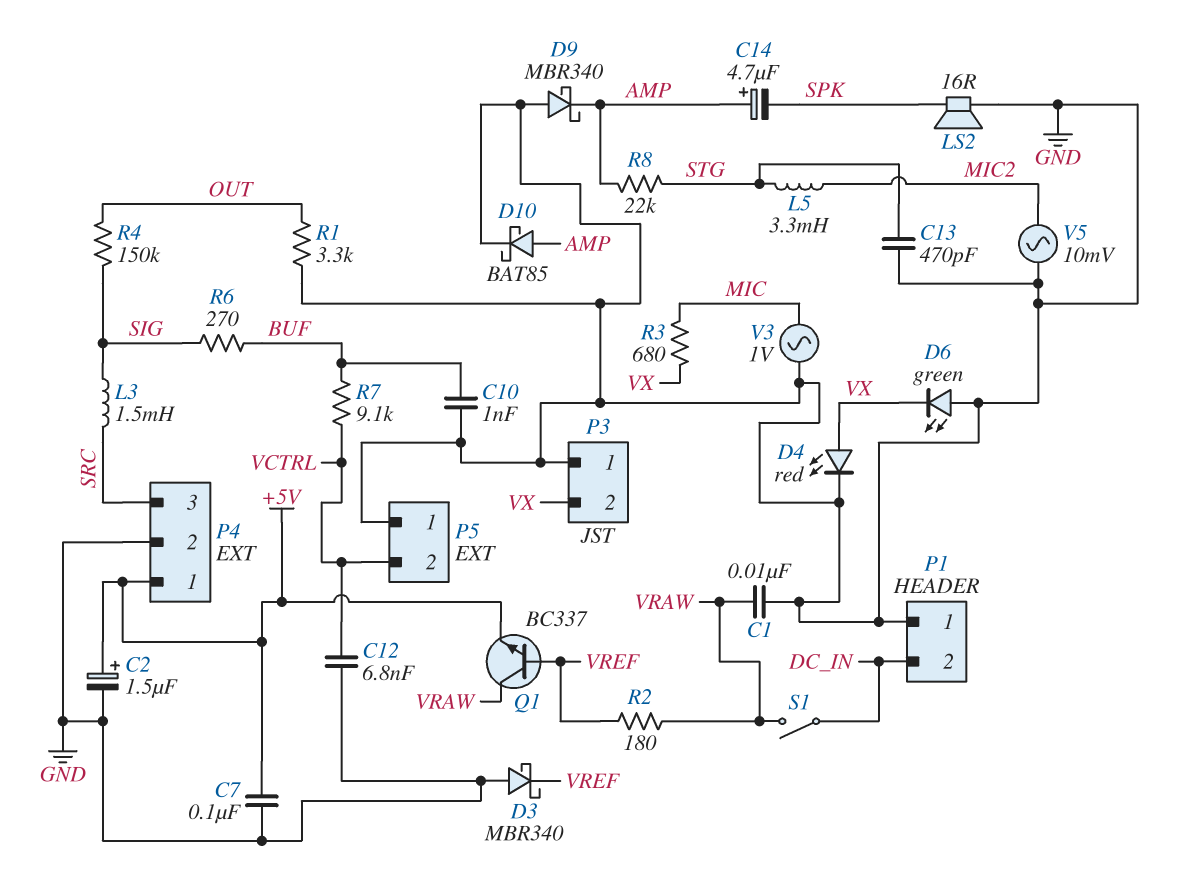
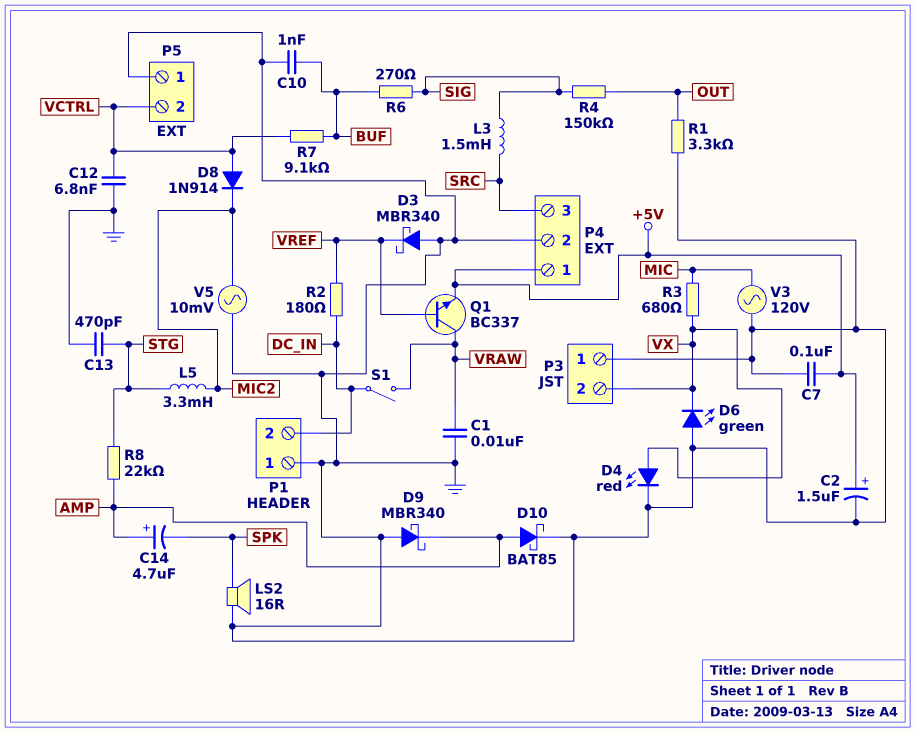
D8: none -> diode 1N914 (A VCTRL, K MIC2)
R2: 180 (VRAW, VREF) -> 180 (DC_IN, VREF)
V3: AC 1V (GND, MIC) -> AC 120V (GND, MIC)

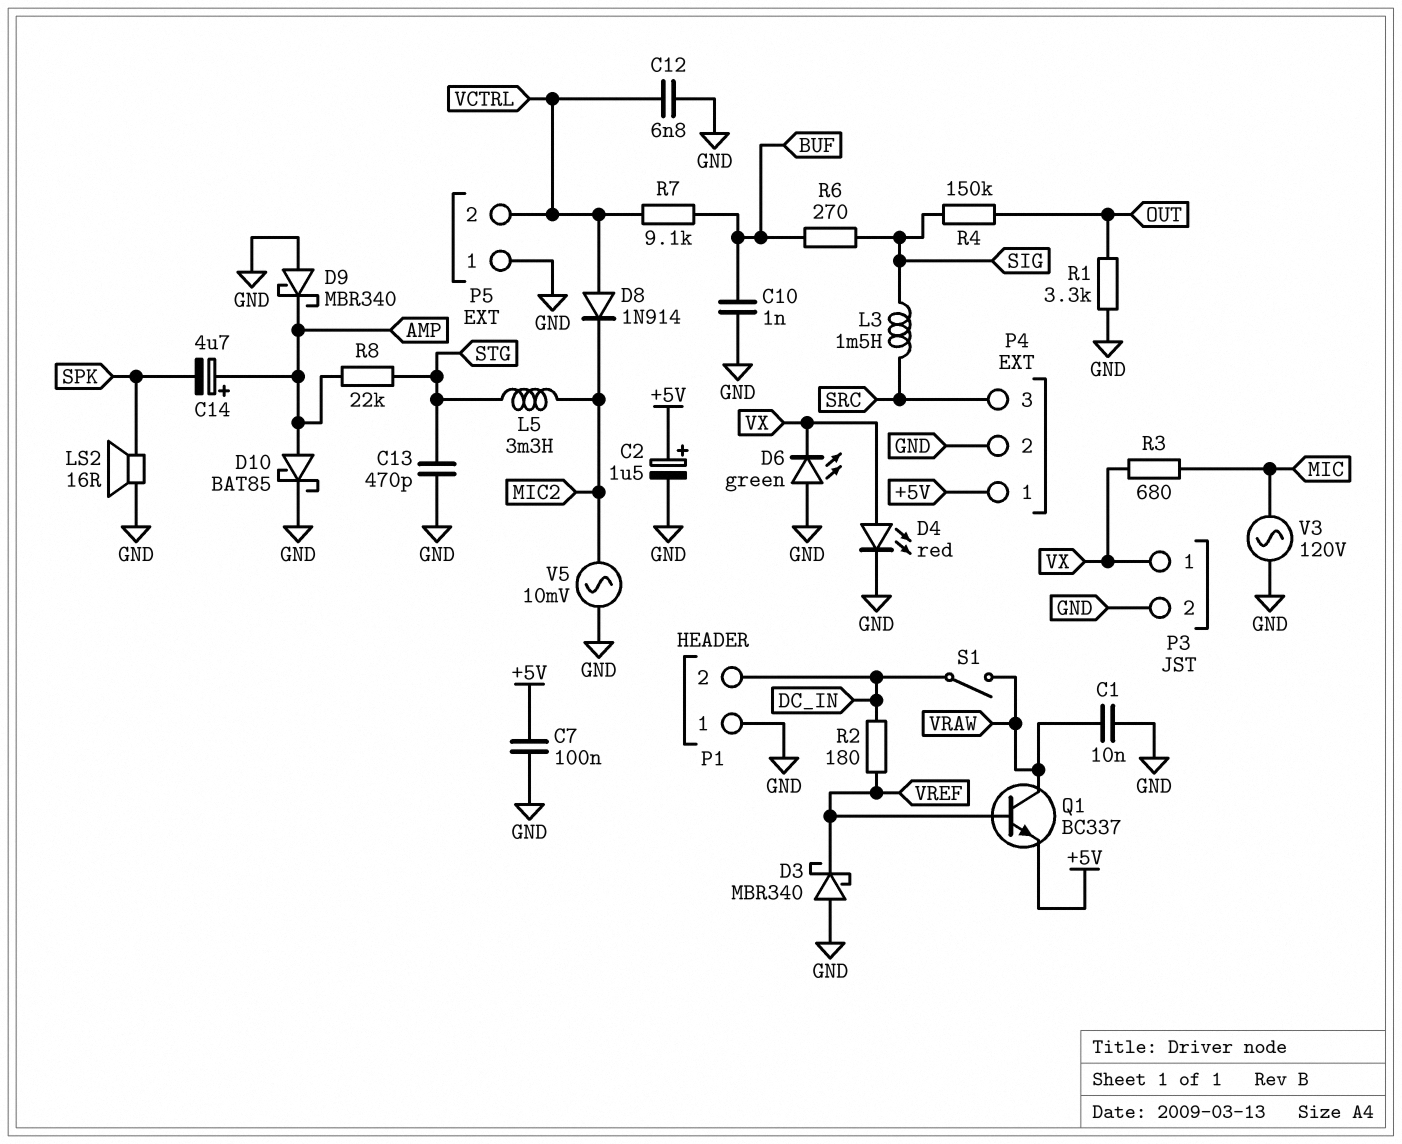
P3 pin 1: GND -> VX
P3 pin 2: VX -> GND

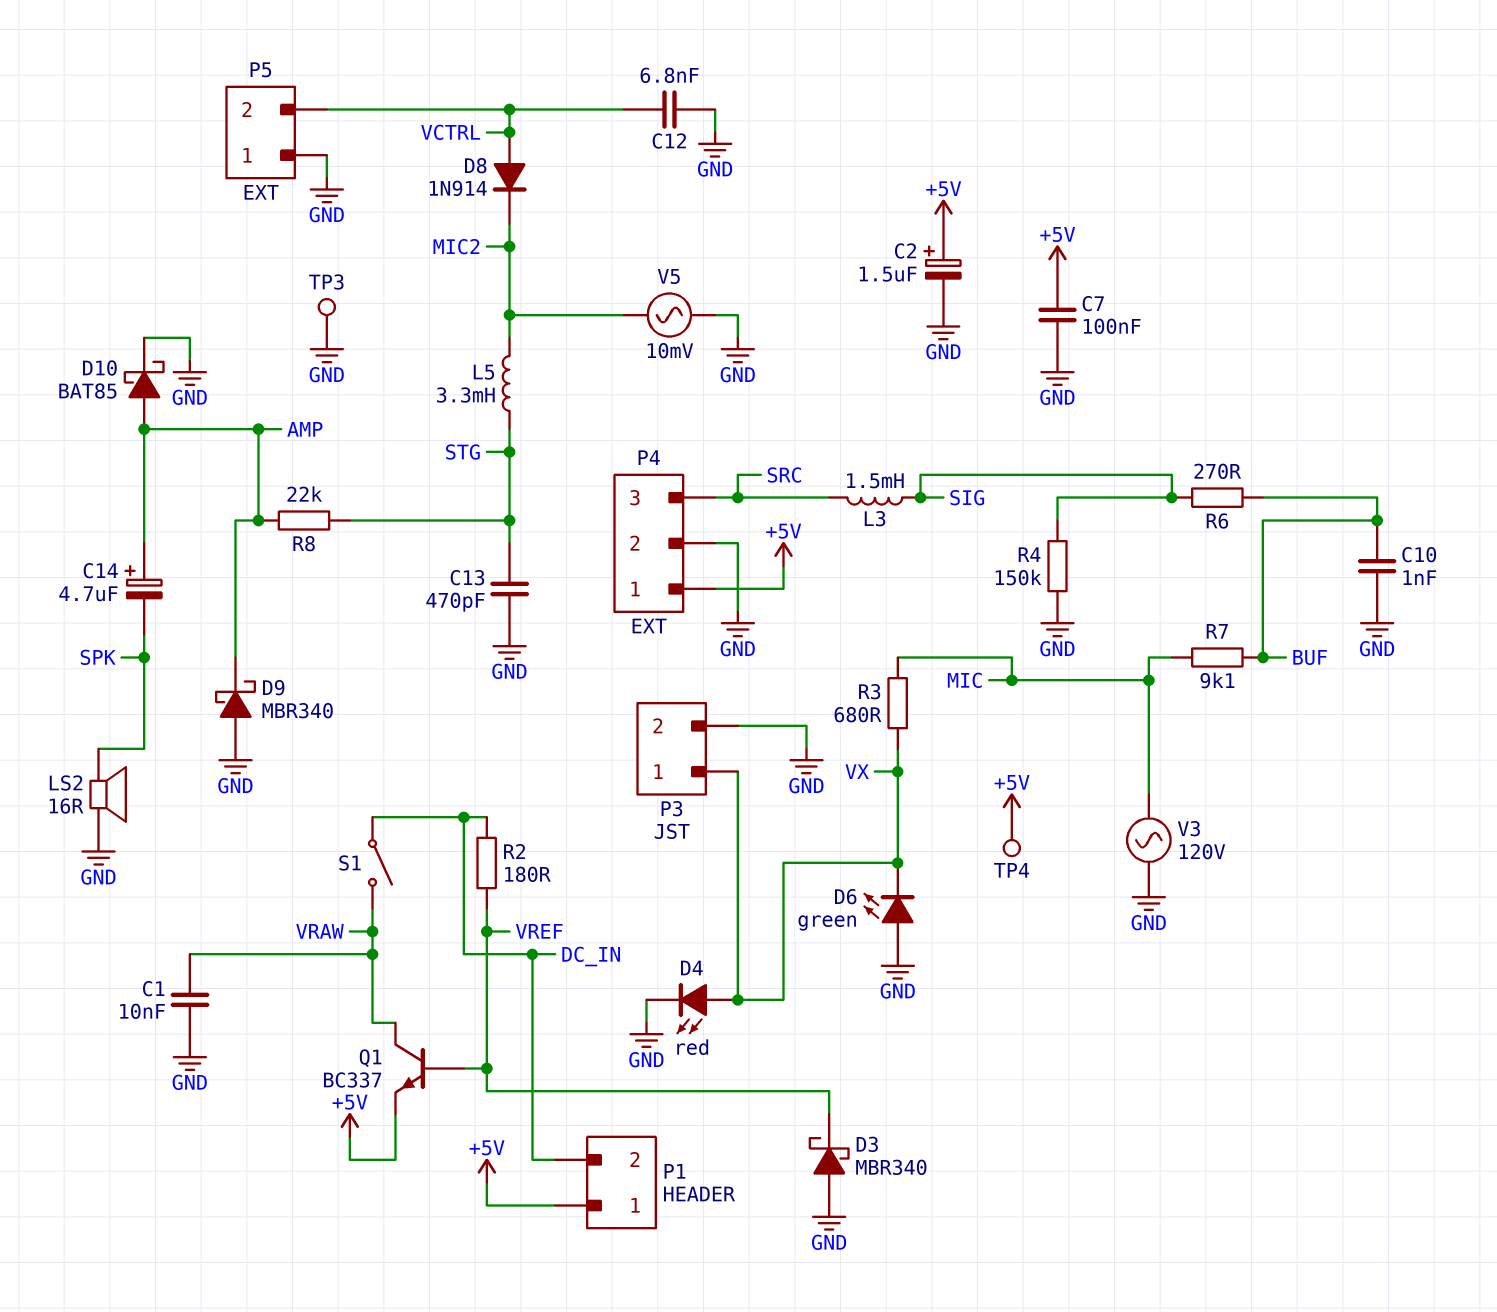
P1 pin 1: GND -> +5V
R1: 3.3k (GND, OUT) -> none
R4: 150k (OUT, SIG) -> 150k (GND, SIG)
R7: 9.1k (BUF, VCTRL) -> 9.1k (BUF, MIC)
TP3: none -> test point (GND)
TP4: none -> test point (+5V)

